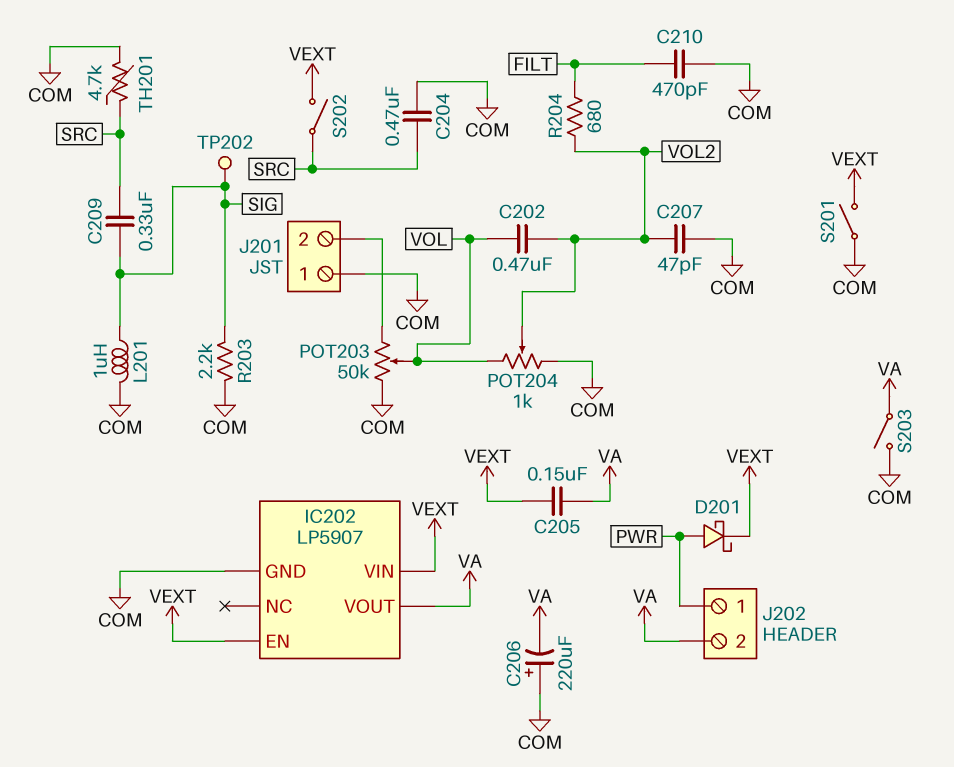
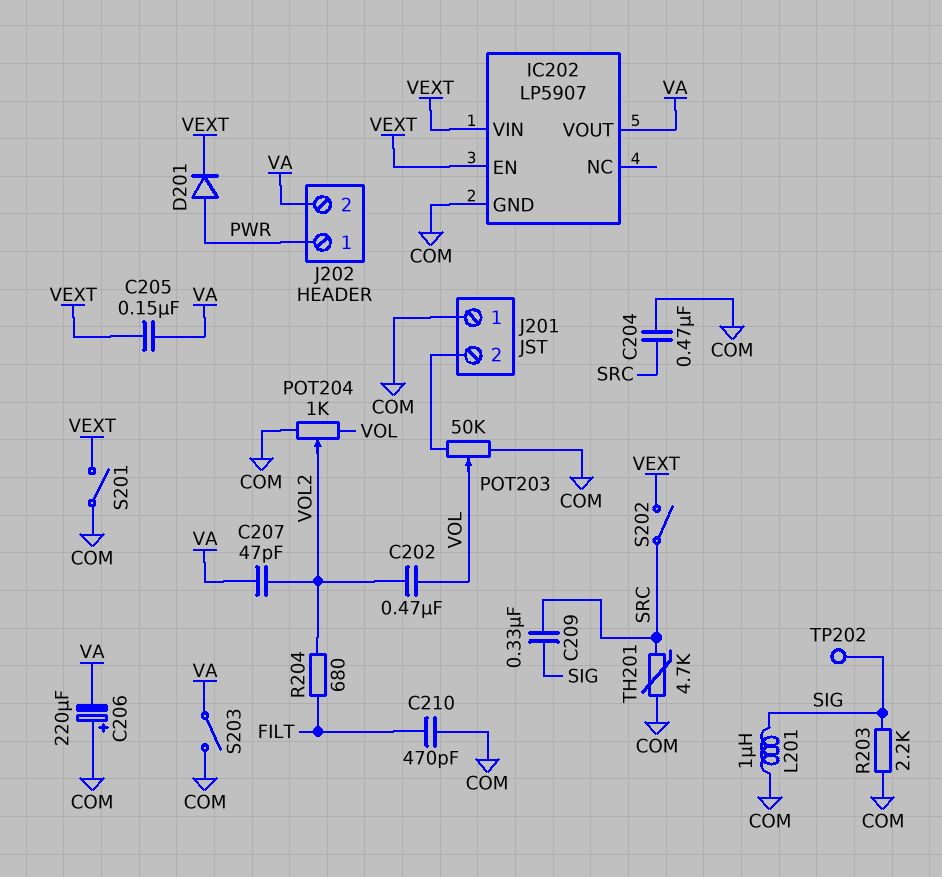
C207: 47pF (COM, VOL2) -> 47pF (VA, VOL2)
D201: schottky (A PWR, K VEXT) -> diode (A PWR, K VEXT)

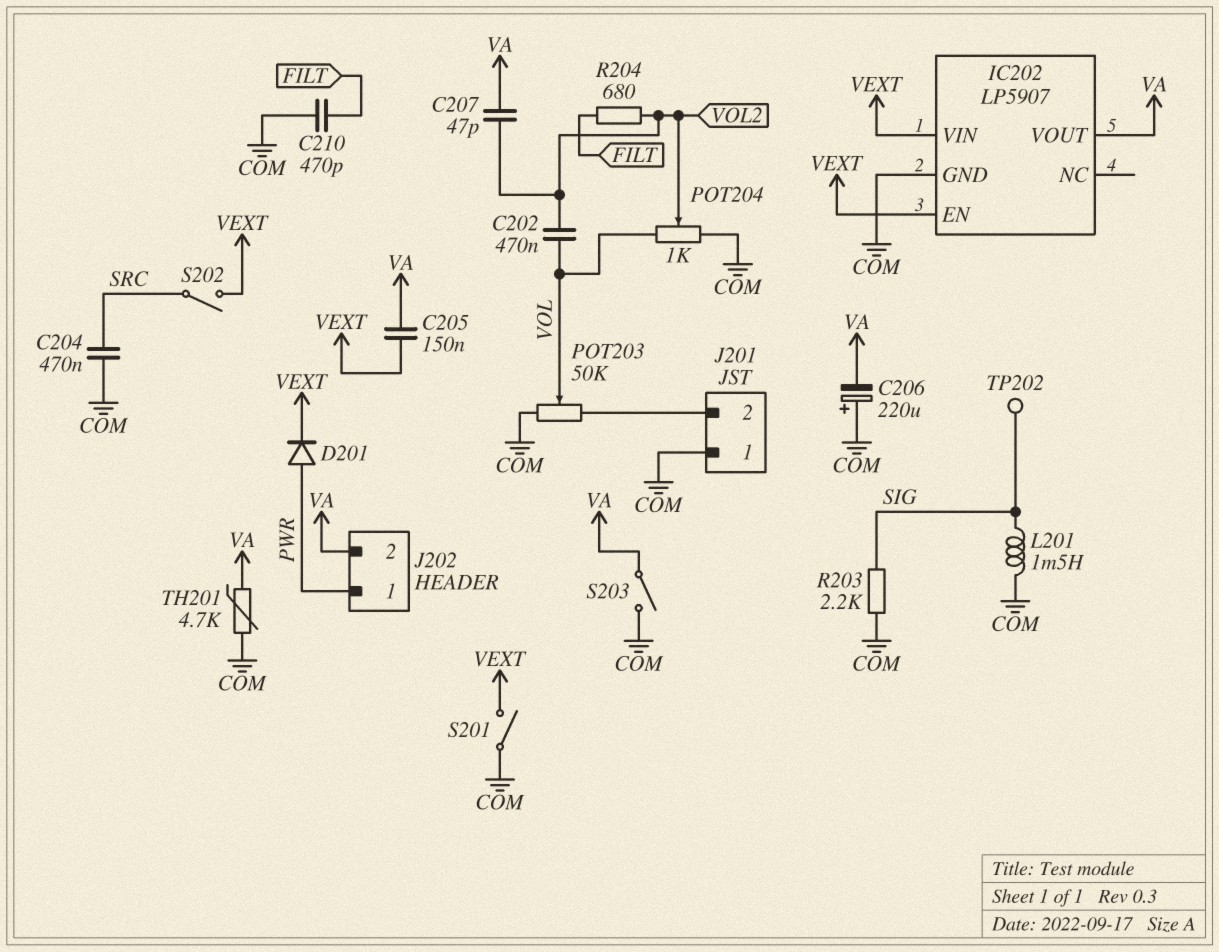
C209: 330nF (SIG, SRC) -> none
L201: 1uH (COM, SIG) -> 1.5mH (COM, SIG)
TH201: 4.7k (COM, SRC) -> 4.7k (COM, VA)

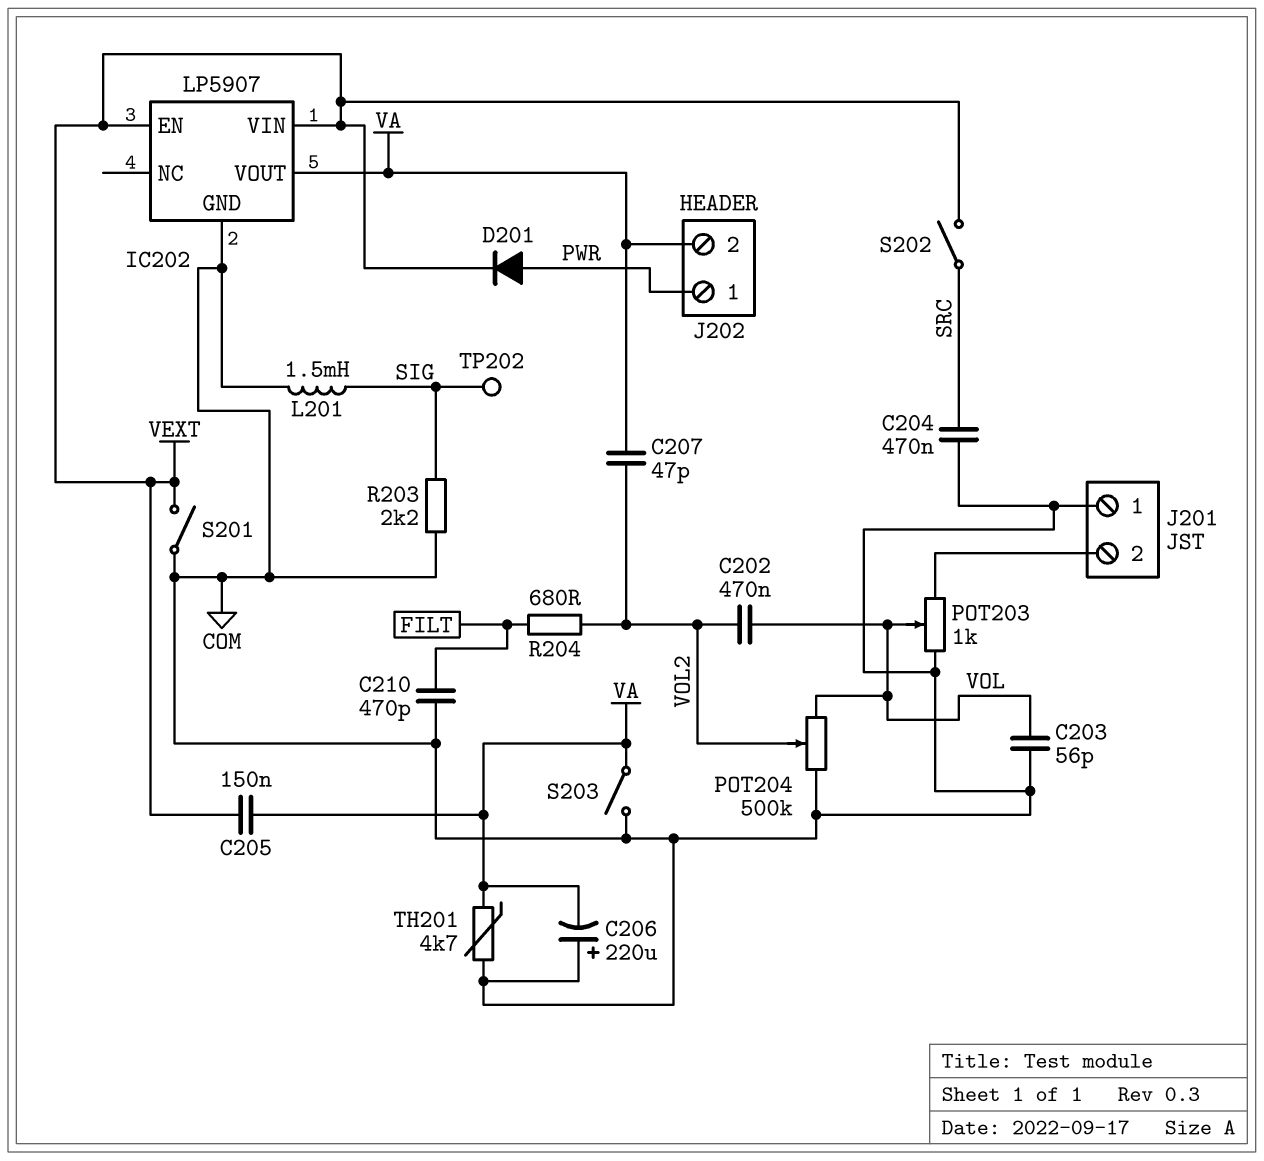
C203: none -> 56pF (COM, VOL)
POT203: 50k (COM, J201/2, wiper VOL) -> 1k (COM, J201/2, wiper VOL)
POT204: 1k (COM, VOL, wiper VOL2) -> 500k (COM, VOL, wiper VOL2)

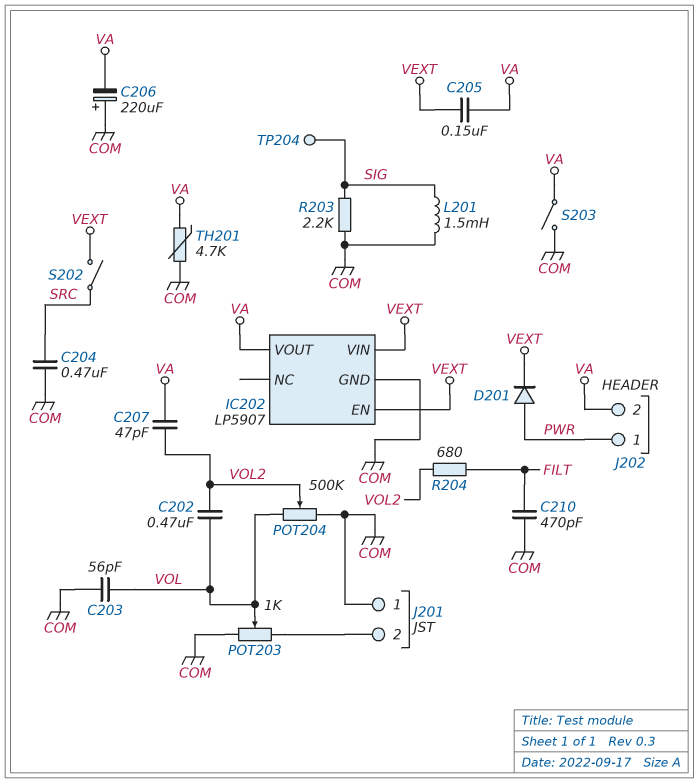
S201: switch (COM, VEXT) -> none
TP202: test point (SIG) -> none
TP204: none -> test point (SIG)

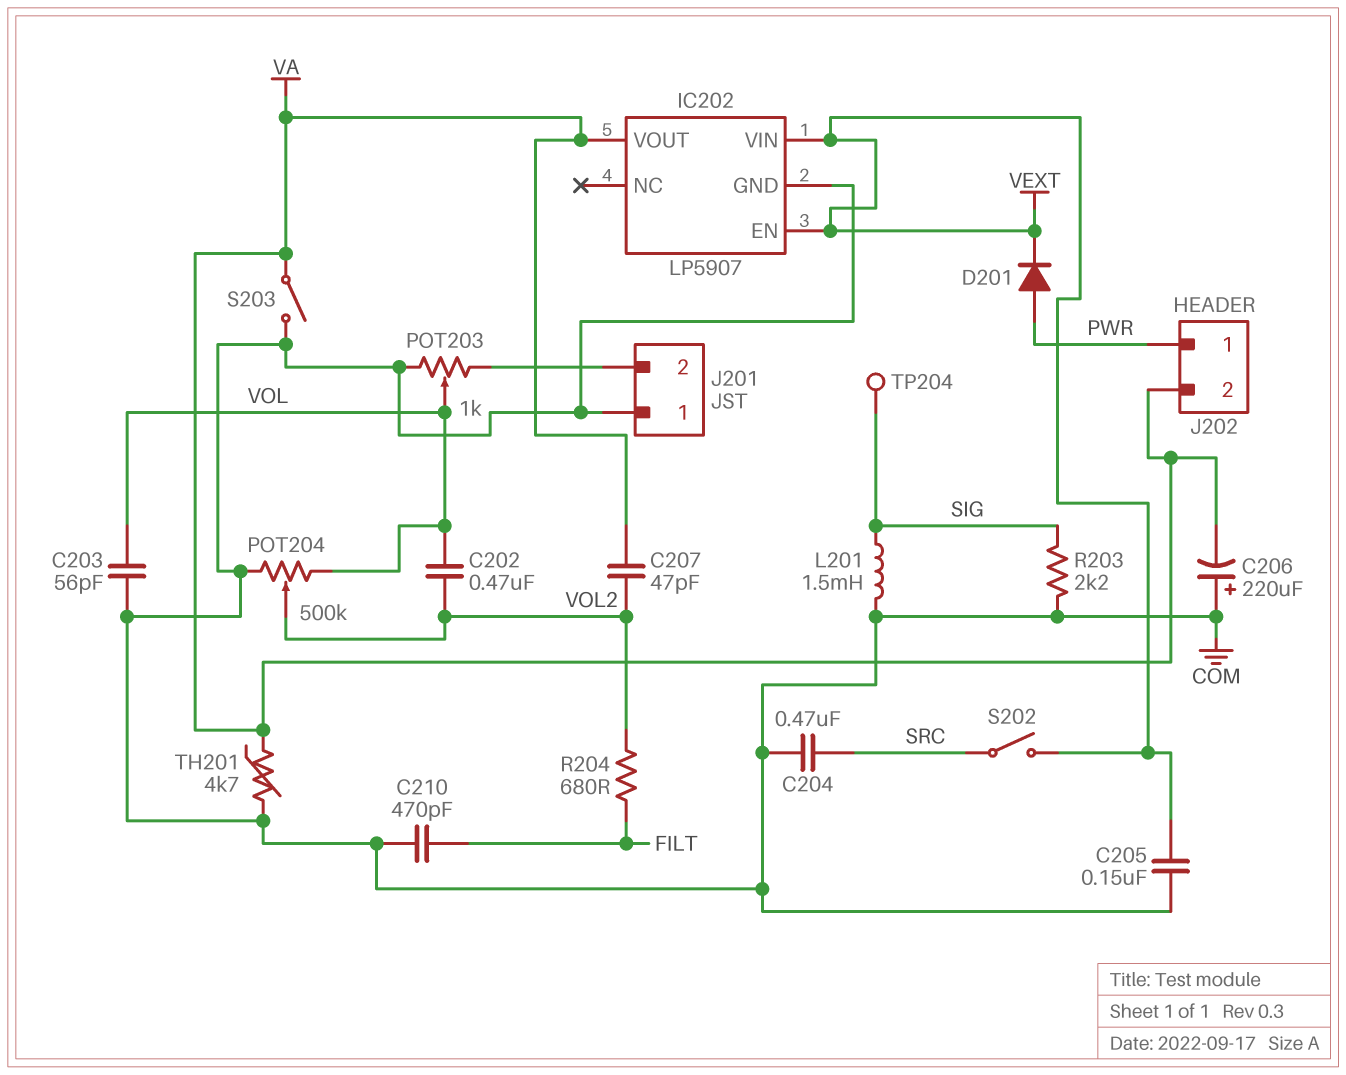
C205: 150nF (VA, VEXT) -> 150nF (COM, VEXT)

